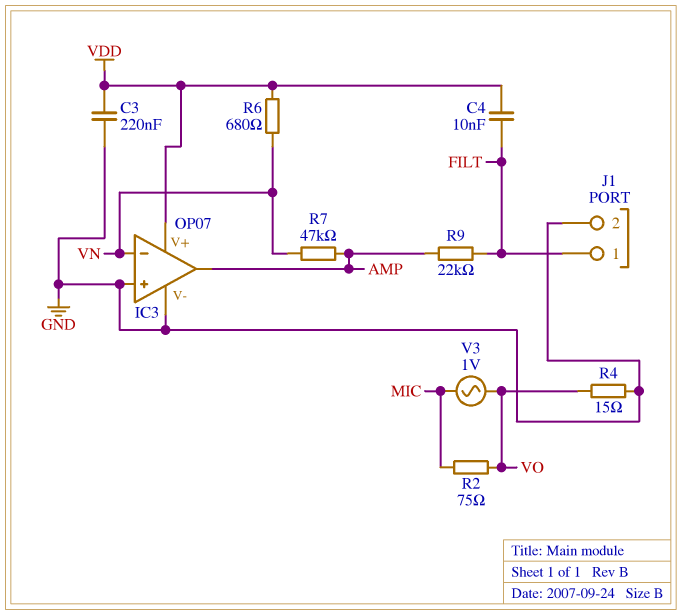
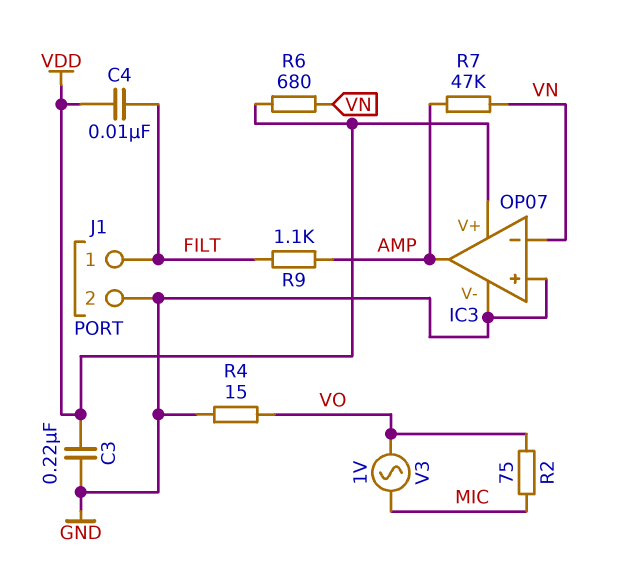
R9: 22k (AMP, FILT) -> 1.1k (AMP, FILT)

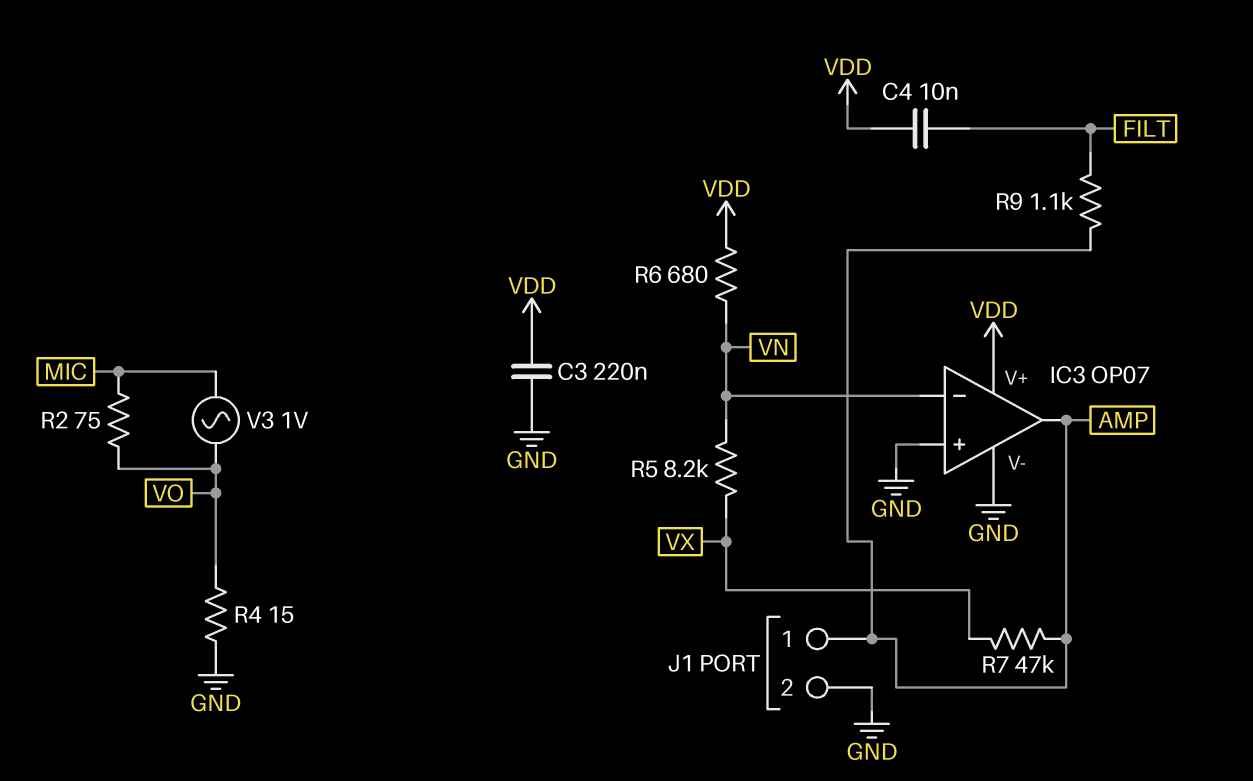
J1 pin 1: FILT -> AMP
R5: none -> 8.2k (VN, VX)
R7: 47k (AMP, VN) -> 47k (AMP, VX)

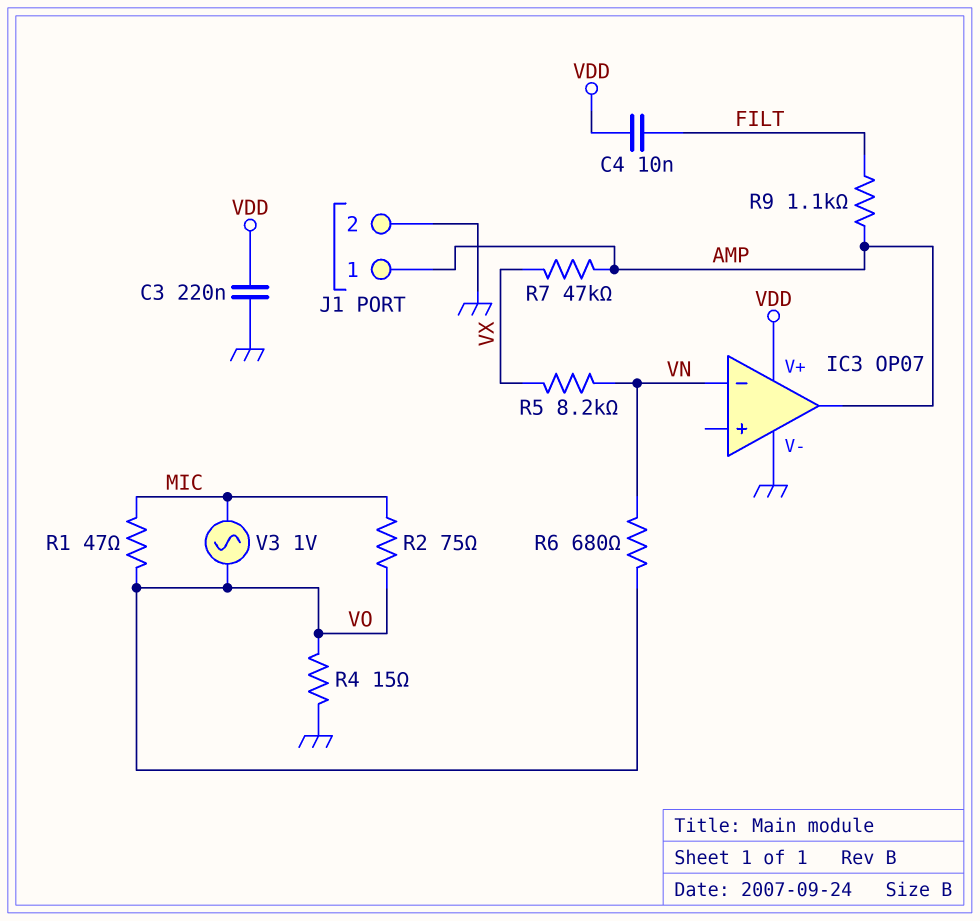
IC3 pin in+: GND -> none
R1: none -> 47 (MIC, VO)
R6: 680 (VDD, VN) -> 680 (VN, VO)

